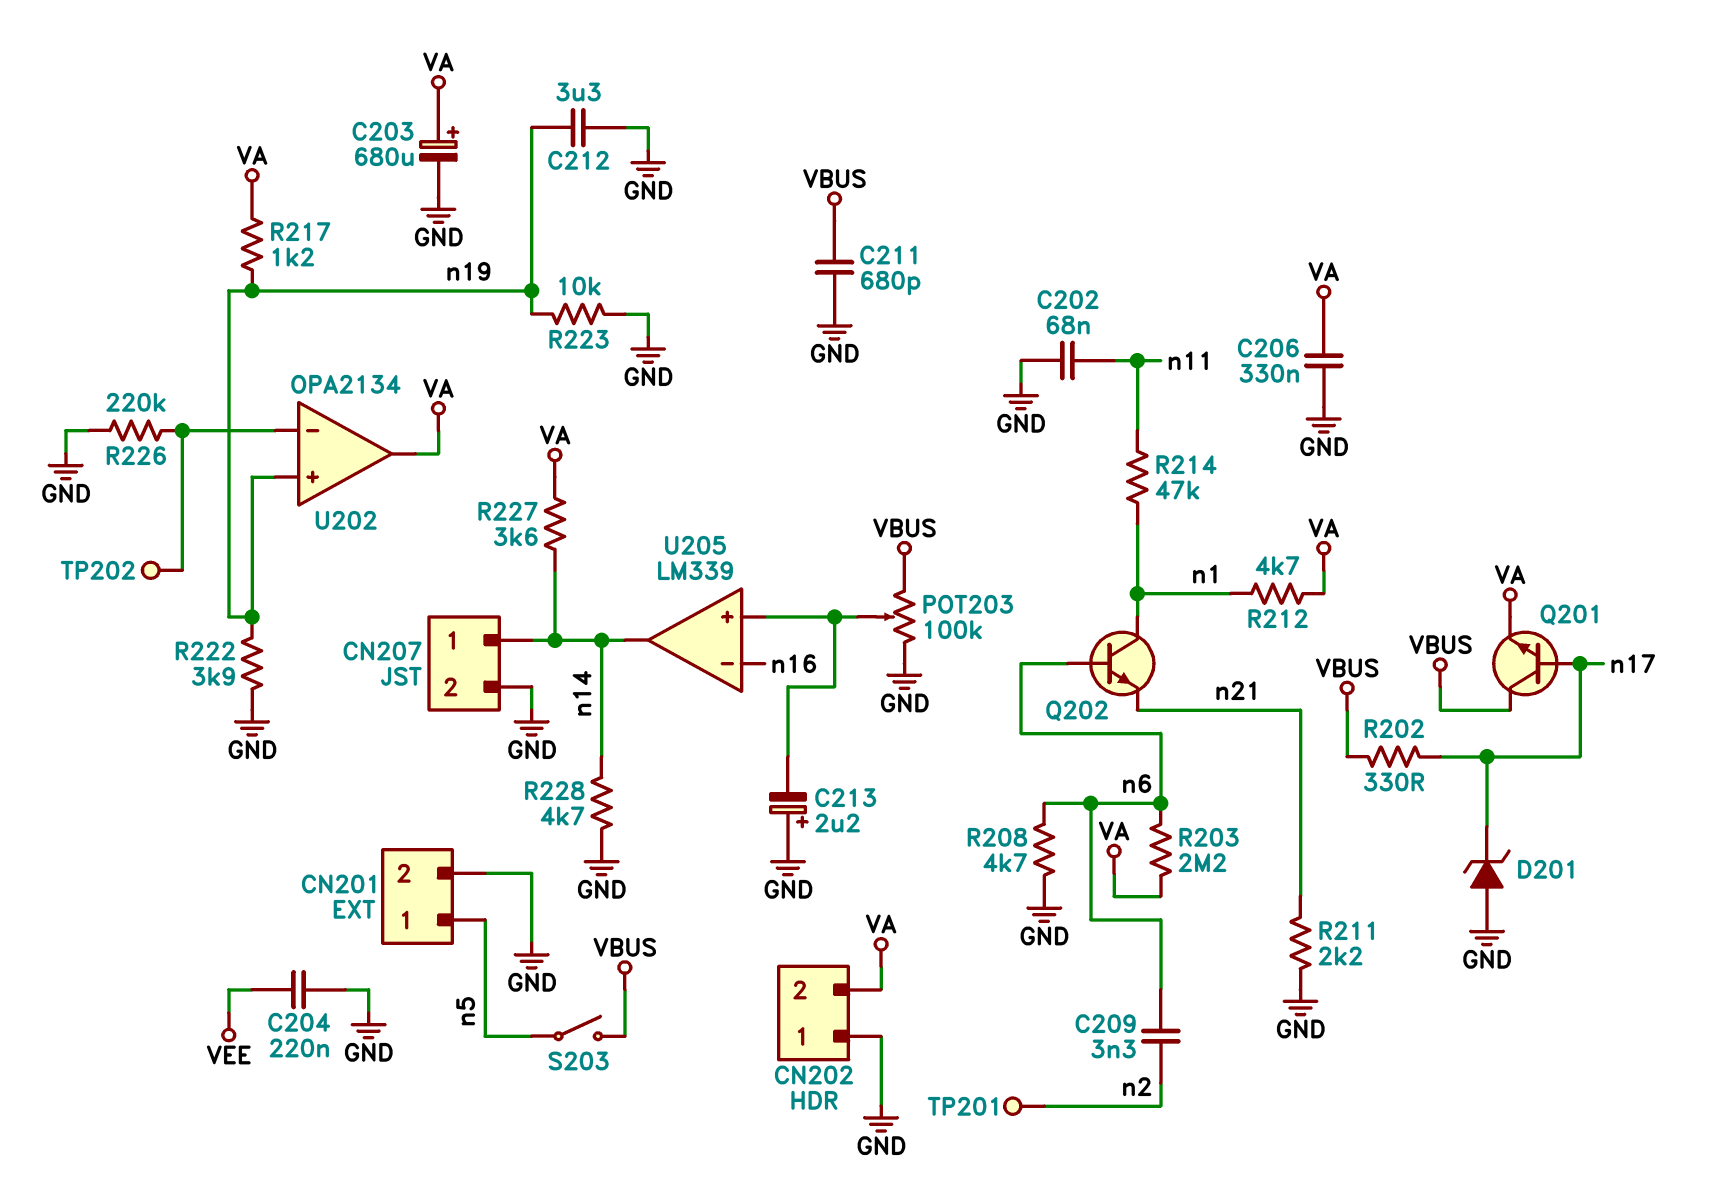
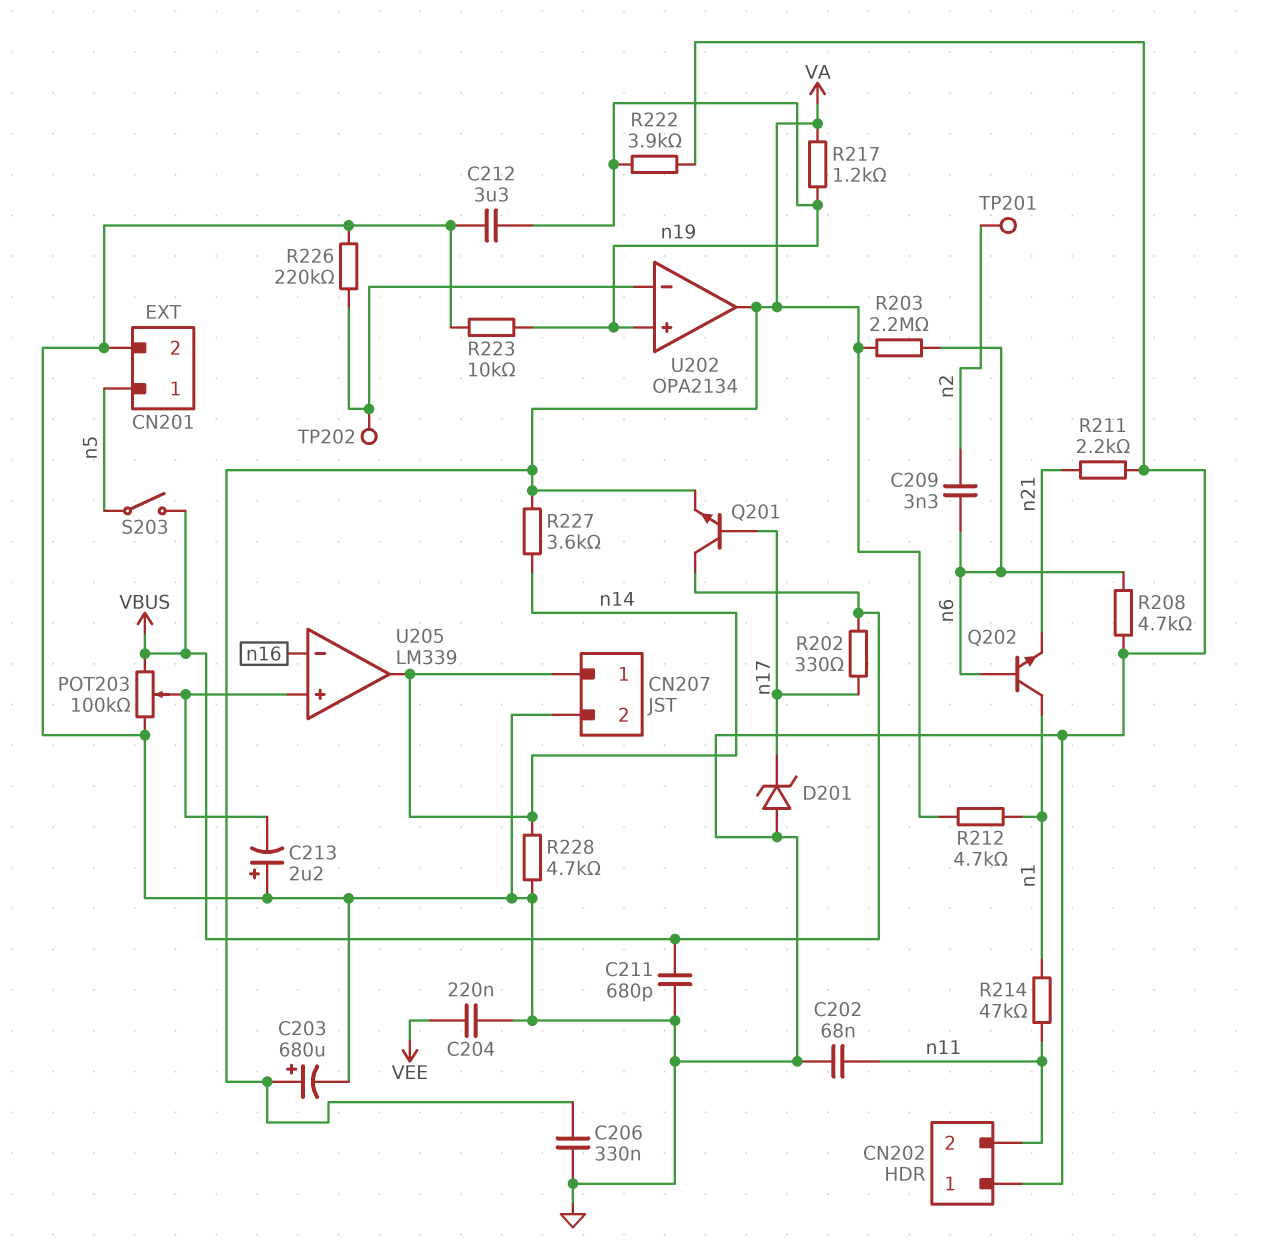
CN202 pin 2: VA -> n11

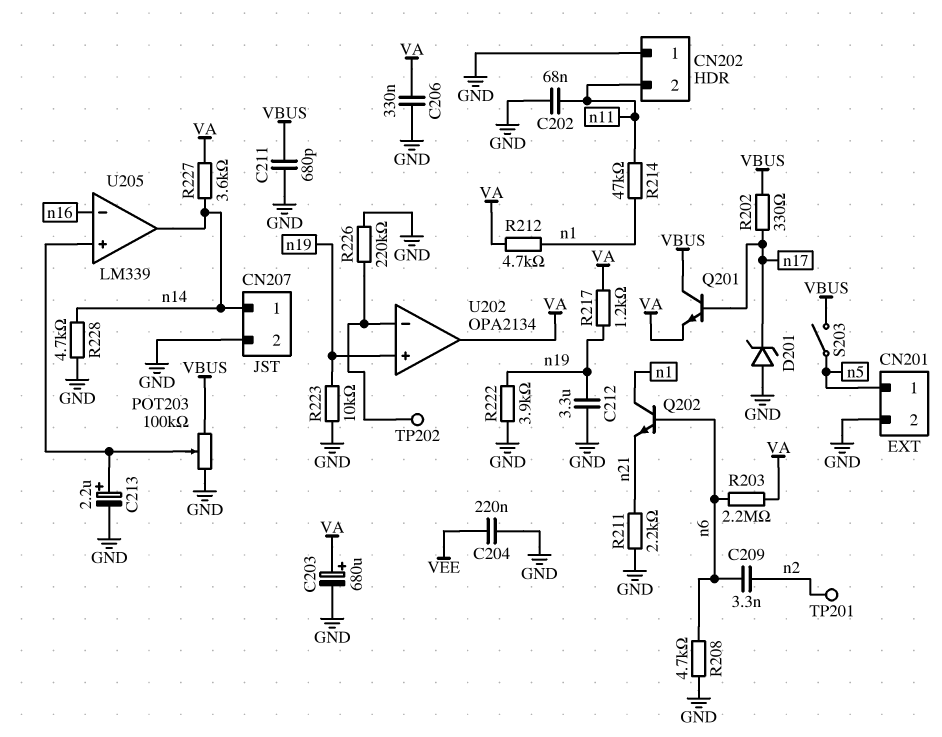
C213: 2.2uF (plus GND, minus U205/in+) -> 2.2uF (plus U205/in+, minus GND)

